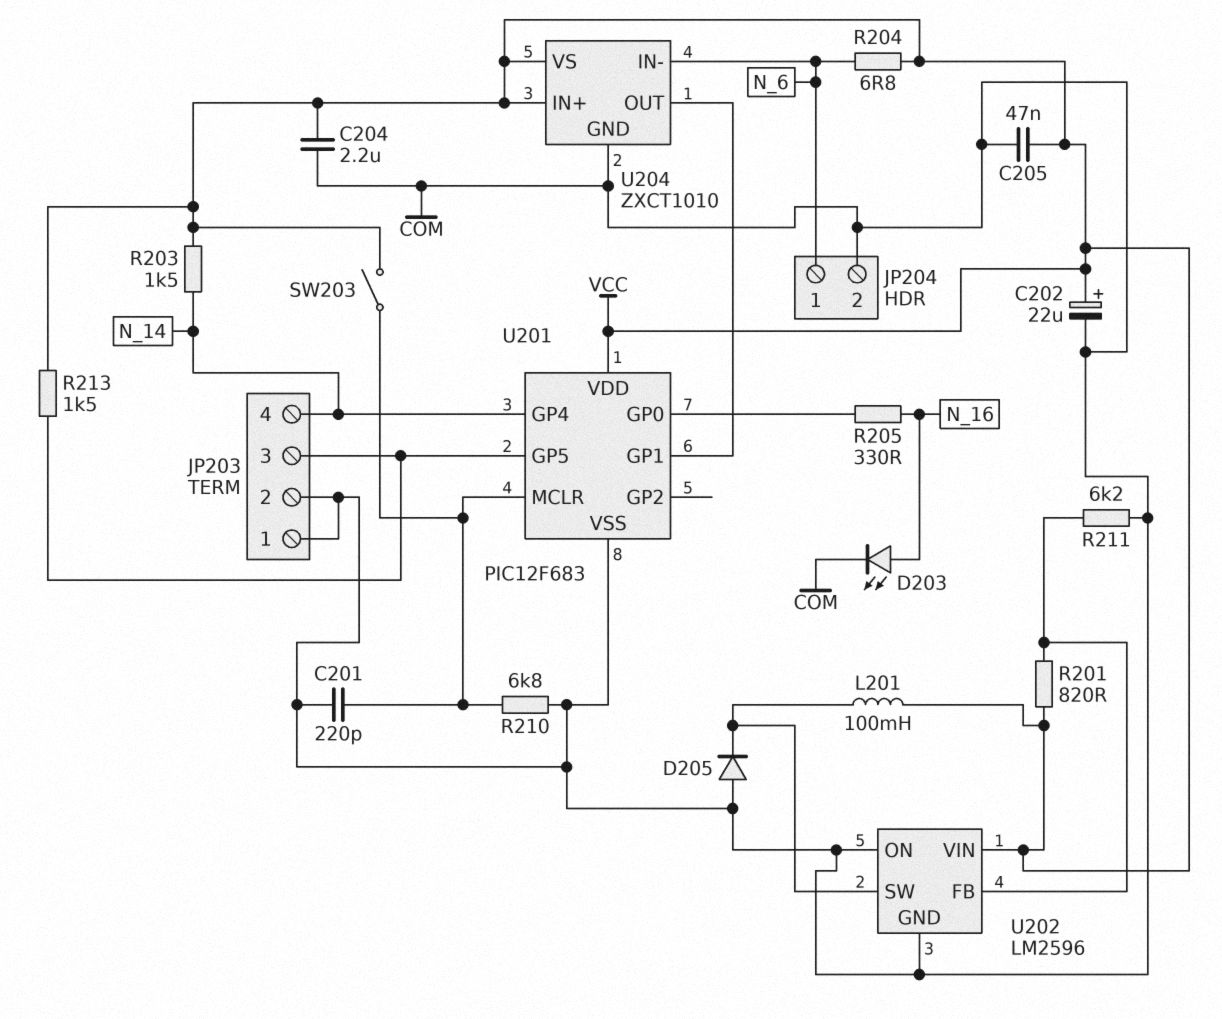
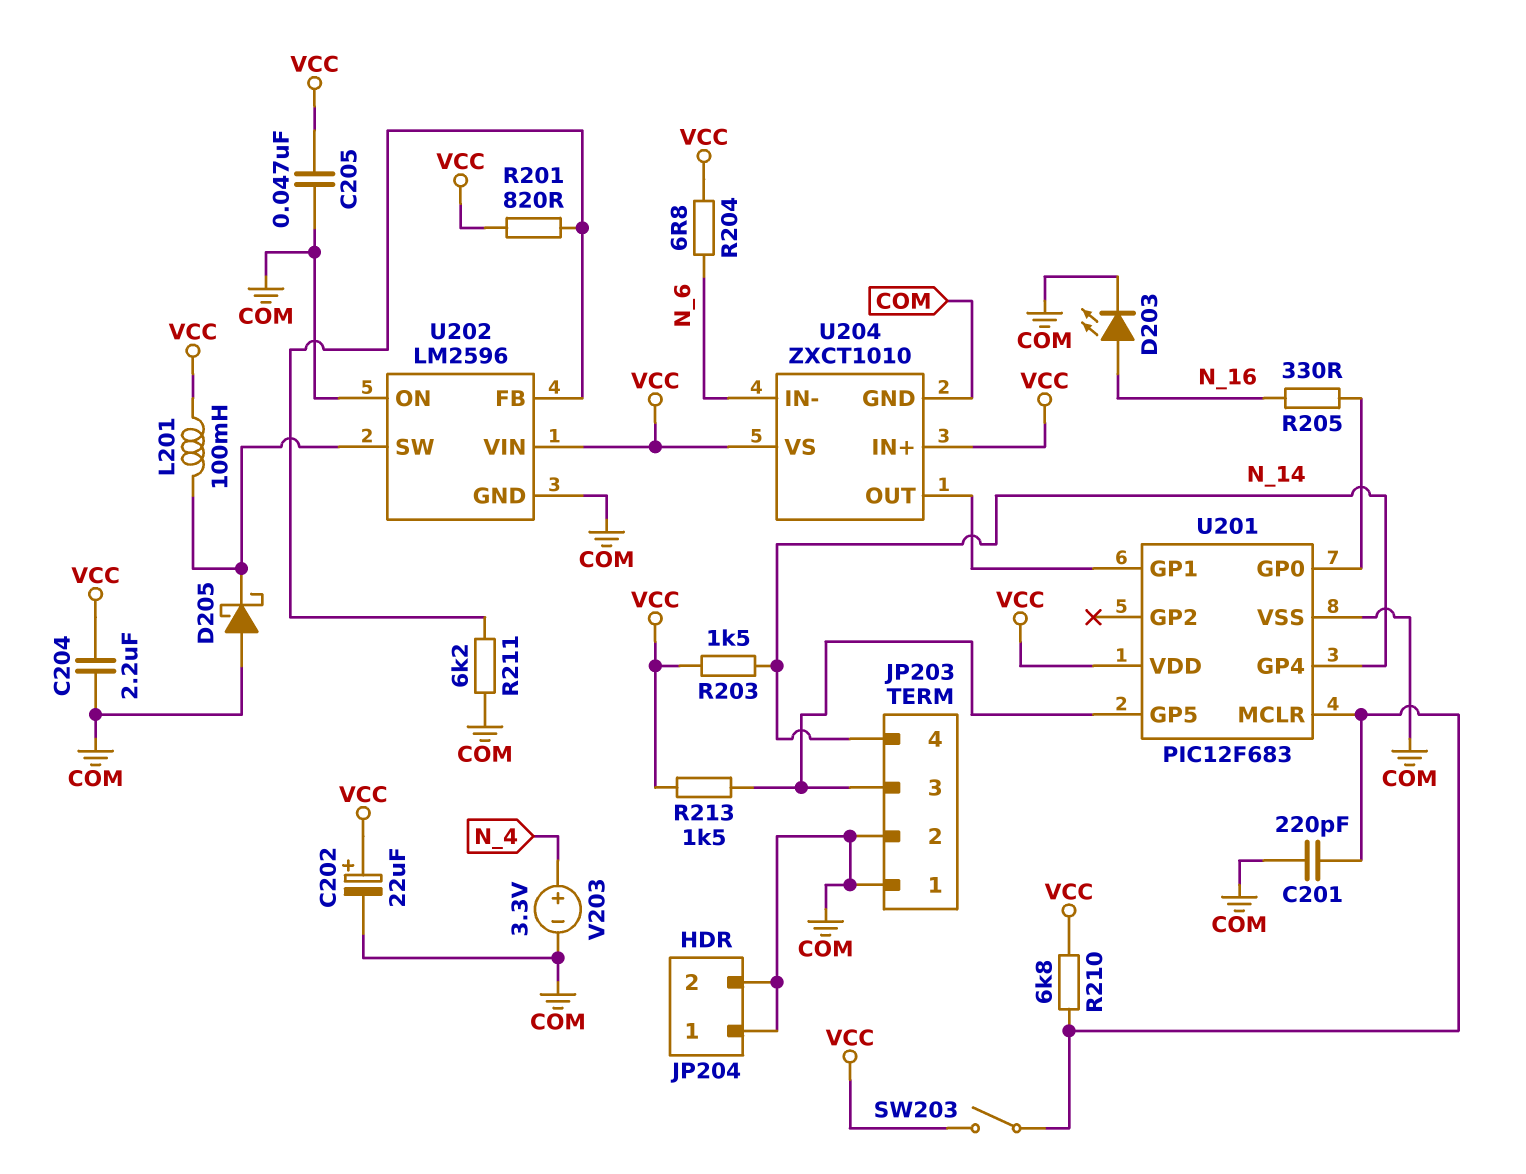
D205: diode (A COM, K U202/SW) -> schottky (A COM, K U202/SW)
JP204 pin 1: N_6 -> COM
R210: 6.8k (COM, U201/MCLR) -> 6.8k (U201/MCLR, VCC)
V203: none -> 3.3V (plus N_4, minus COM)

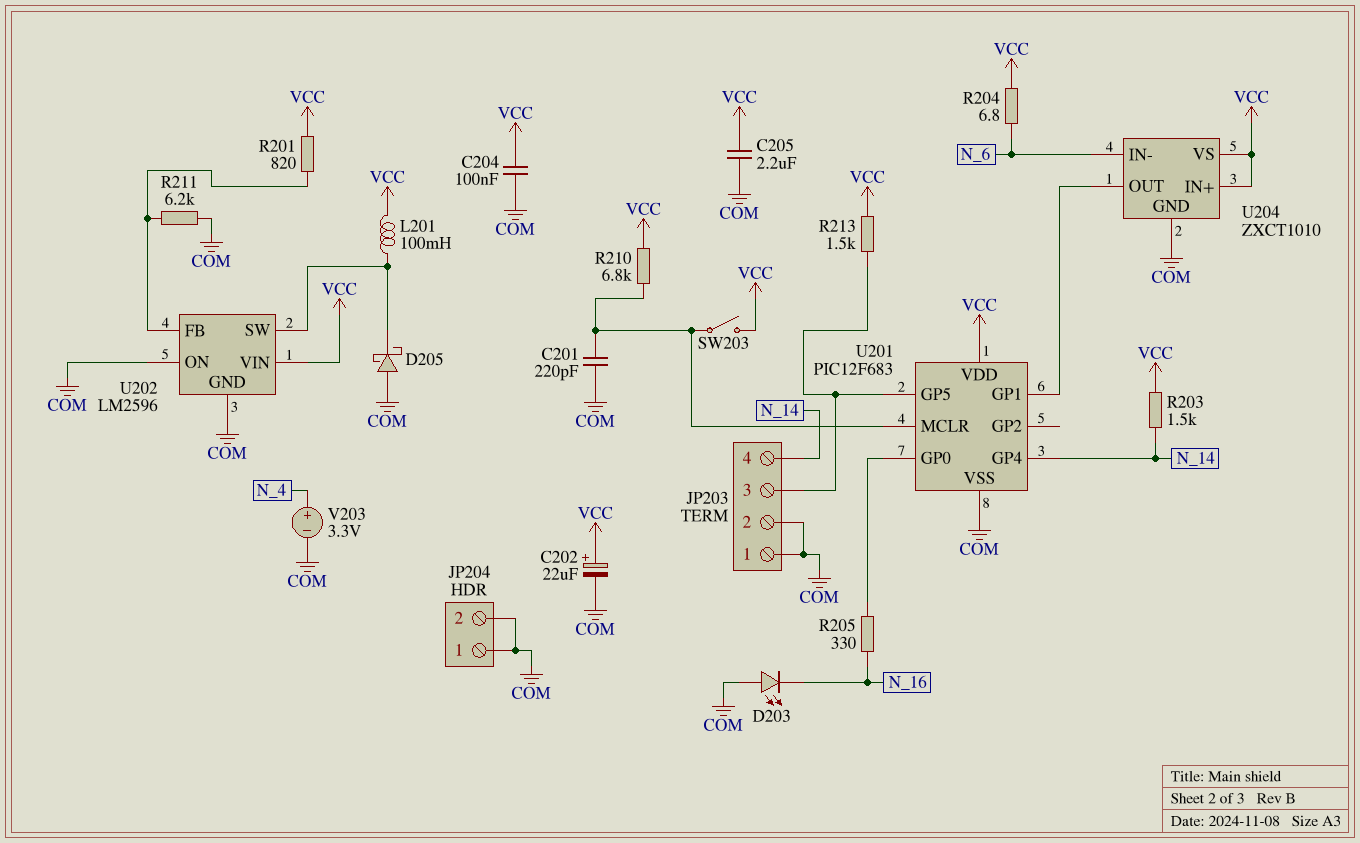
C204: 2.2uF (COM, VCC) -> 100nF (COM, VCC)
C205: 47nF (COM, VCC) -> 2.2uF (COM, VCC)
D203: LED (A N_16, K COM) -> LED (A COM, K N_16)

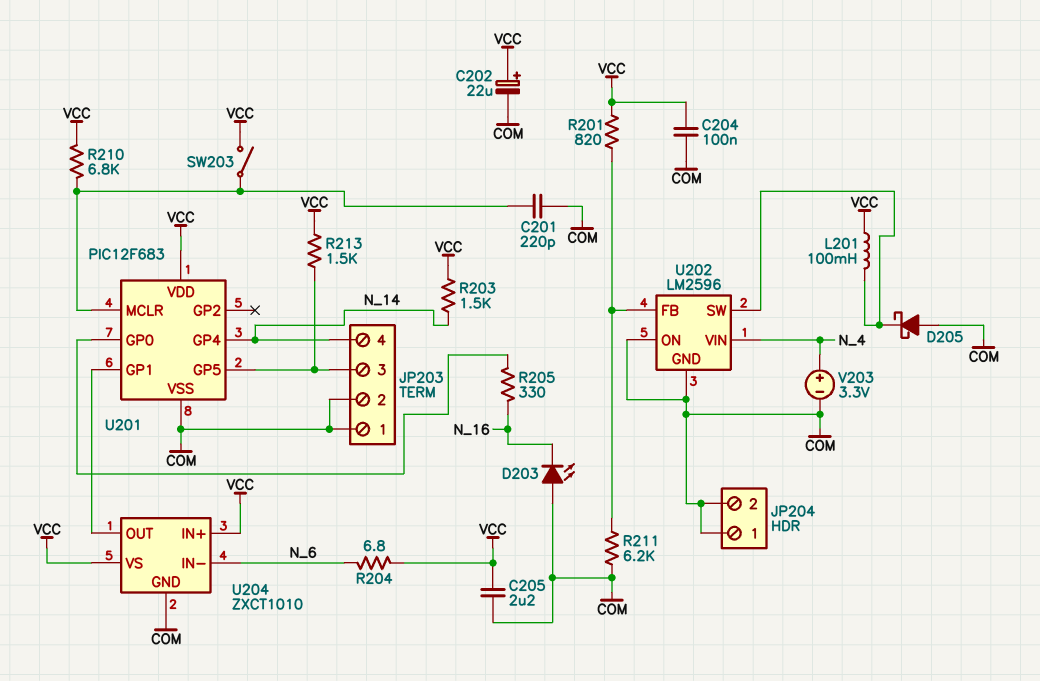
U202 pin VIN: VCC -> N_4

